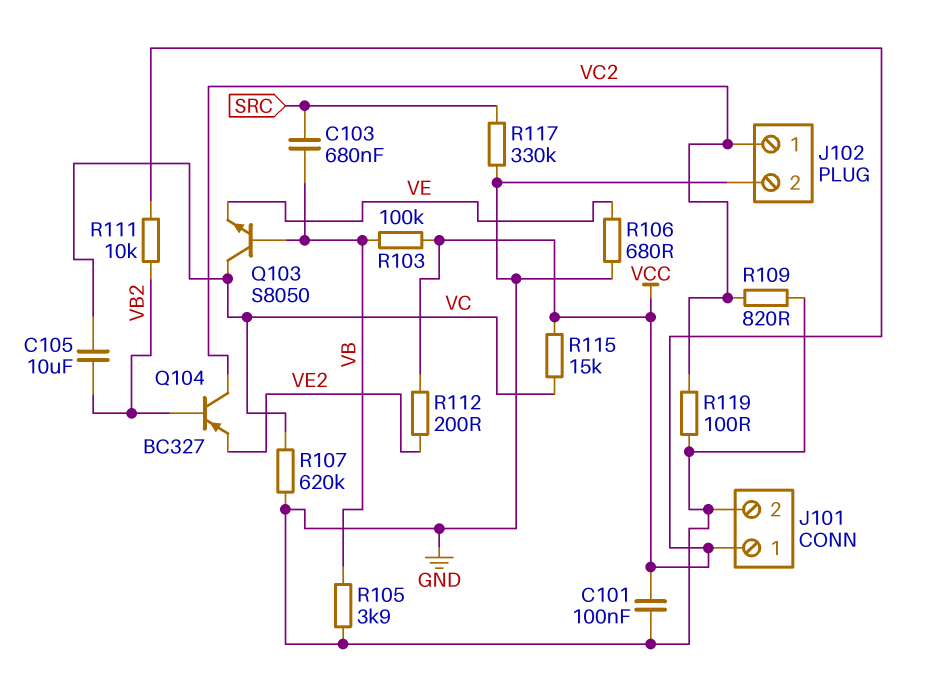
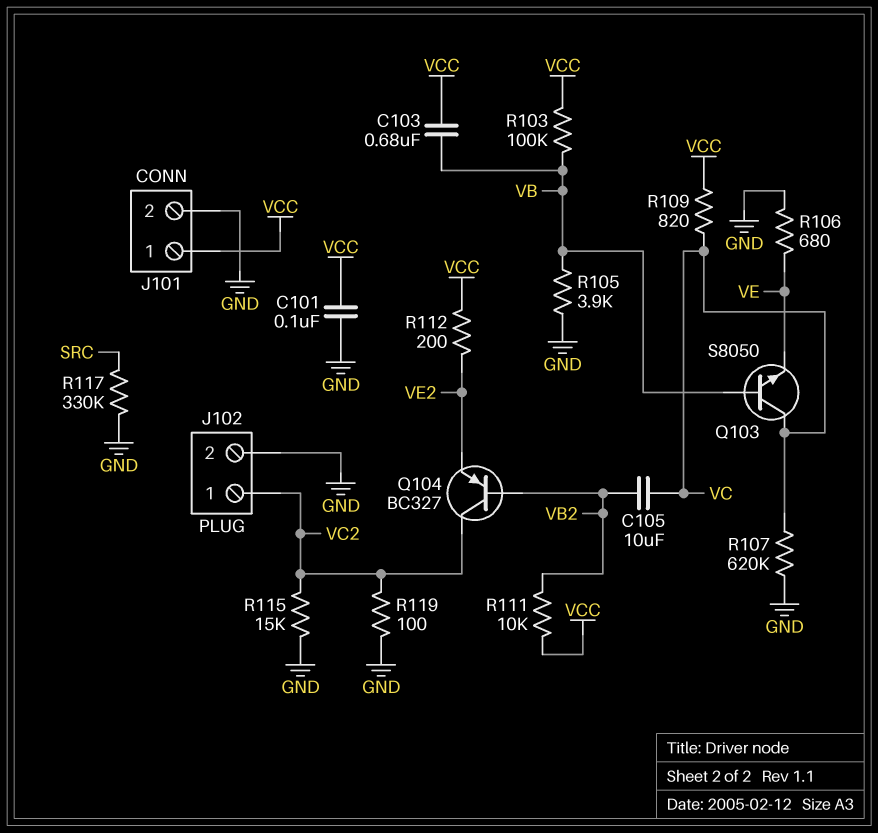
C103: 680nF (SRC, VB) -> 680nF (VB, VCC)
R109: 820 (GND, VC2) -> 820 (VC, VCC)
R115: 15k (VC, VCC) -> 15k (GND, VC2)

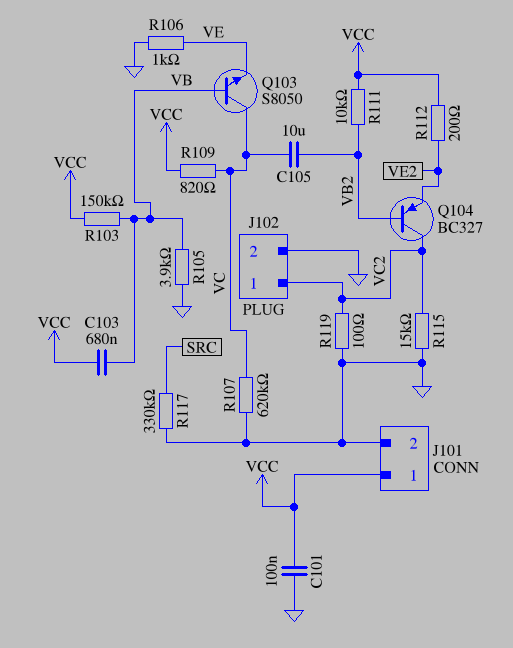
R103: 100k (VB, VCC) -> 150k (VB, VCC)
R106: 680 (GND, VE) -> 1k (GND, VE)

